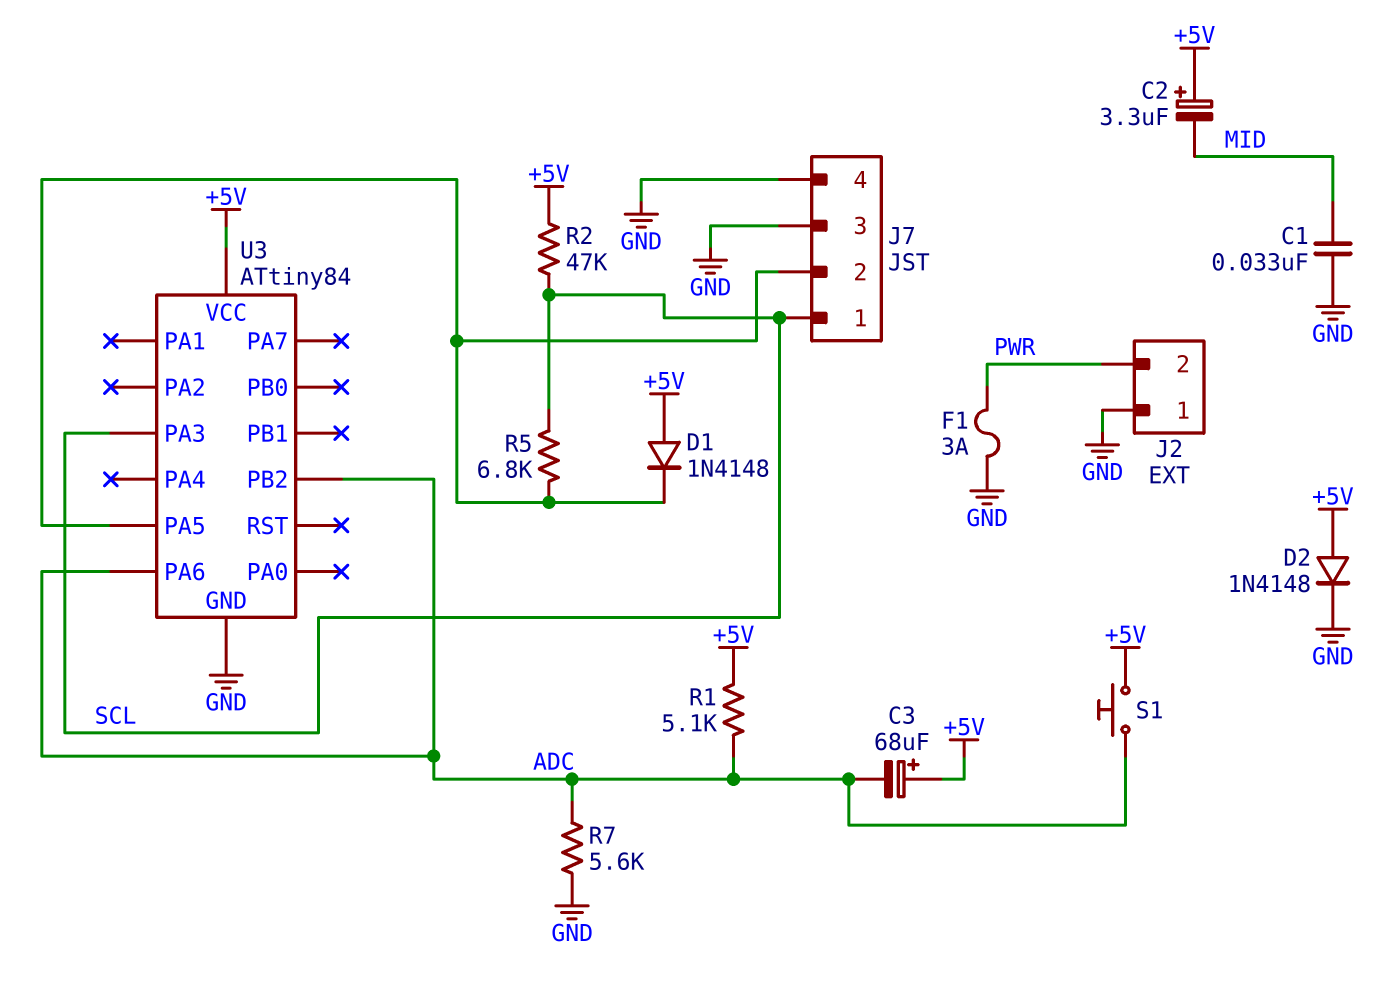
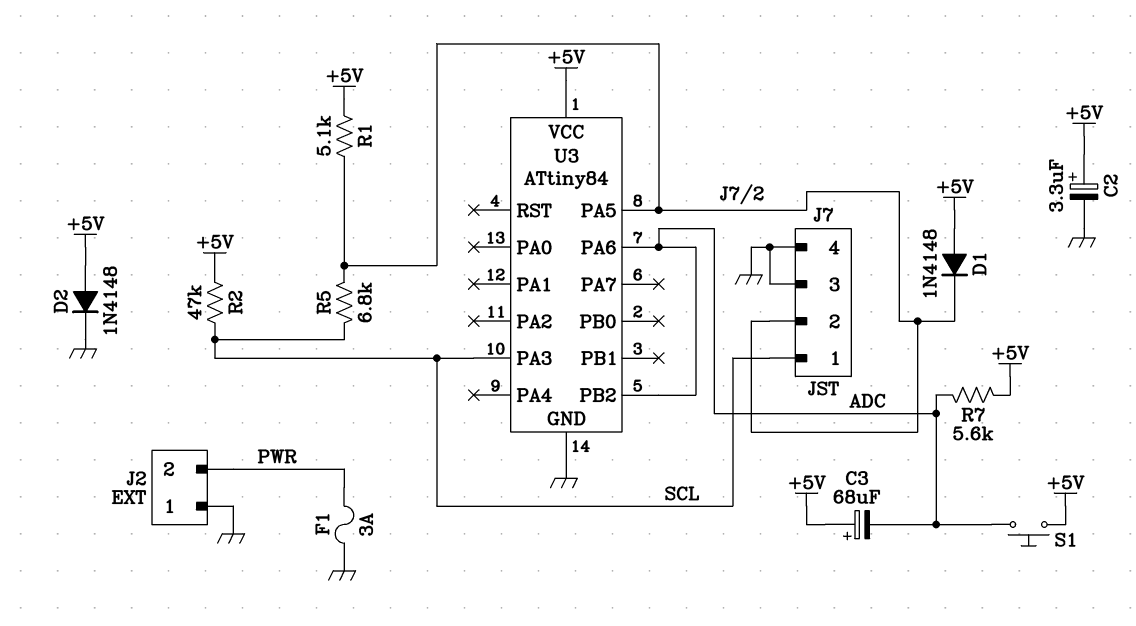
C1: 33nF (GND, MID) -> none
C2: 3.3uF (plus +5V, minus MID) -> 3.3uF (plus +5V, minus GND)
R1: 5.1k (+5V, ADC) -> 5.1k (+5V, J7/2)
R7: 5.6k (ADC, GND) -> 5.6k (+5V, ADC)

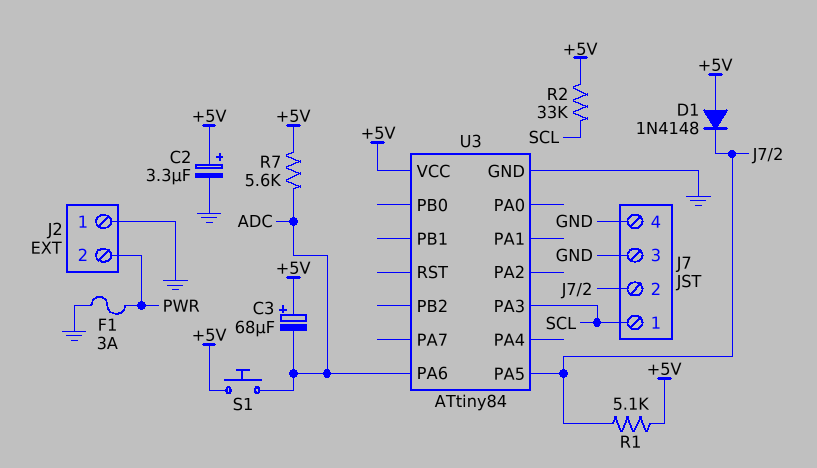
D2: diode 1N4148 (A +5V, K GND) -> none
R2: 47k (+5V, SCL) -> 33k (+5V, SCL)
R5: 6.8k (J7/2, SCL) -> none
U3 pin PB2: ADC -> none

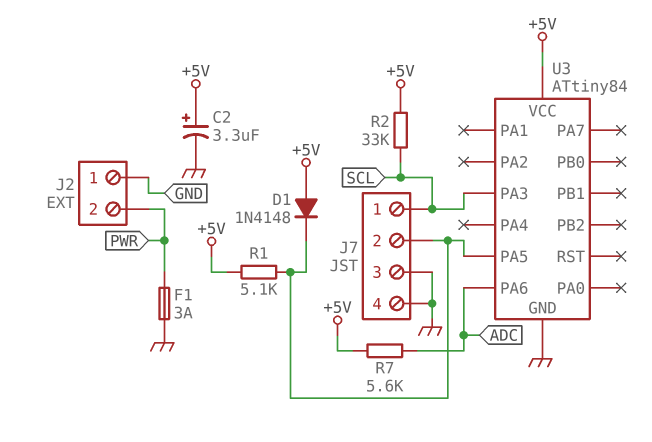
C3: 68uF (plus +5V, minus ADC) -> none
S1: button (+5V, ADC) -> none

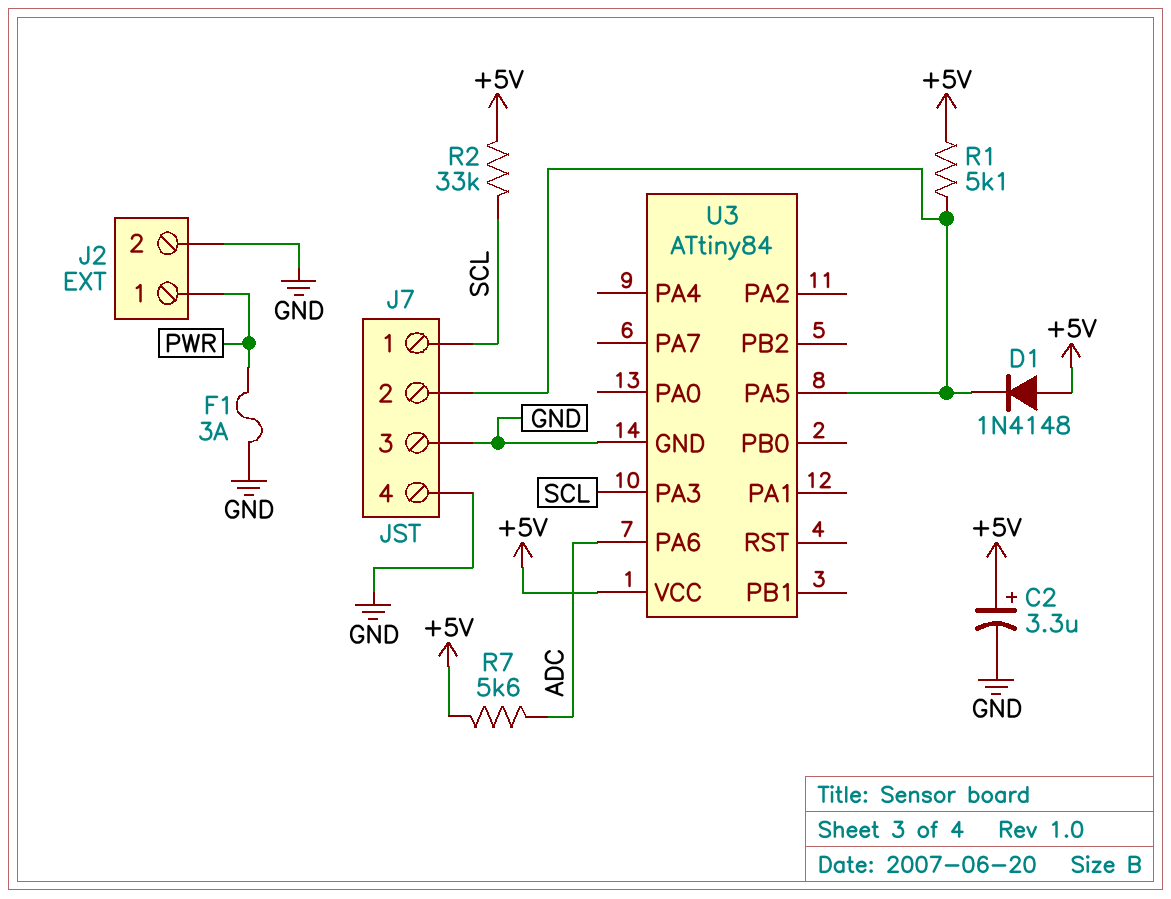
J2 pin 1: GND -> PWR
J2 pin 2: PWR -> GND

